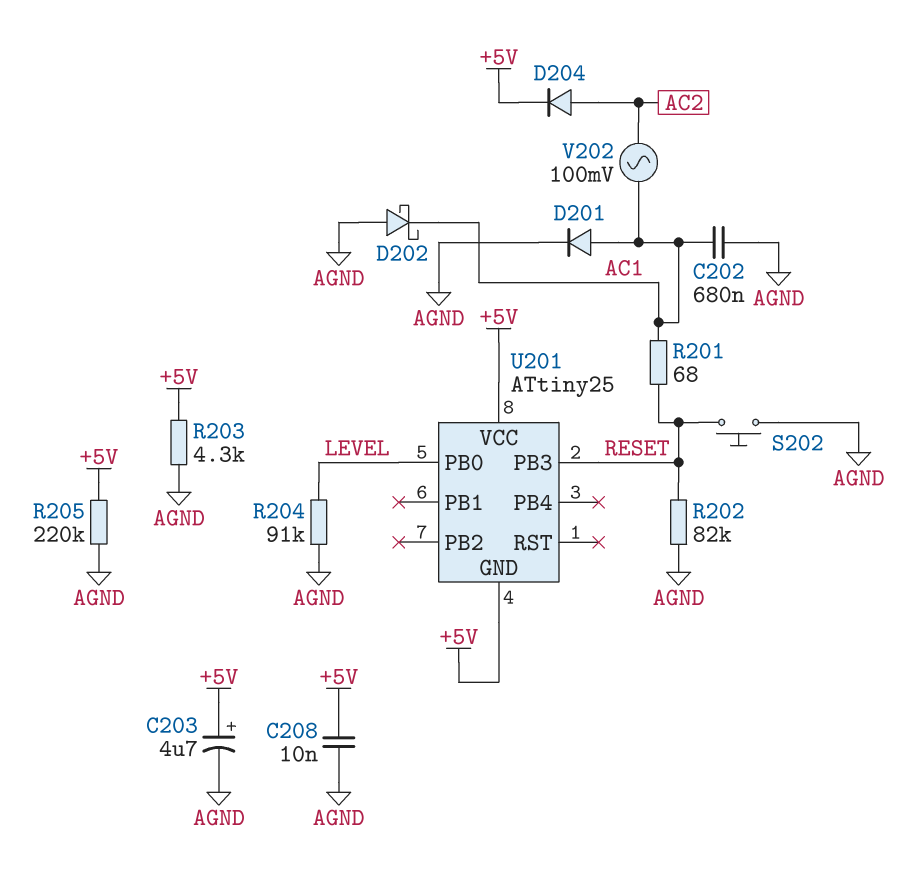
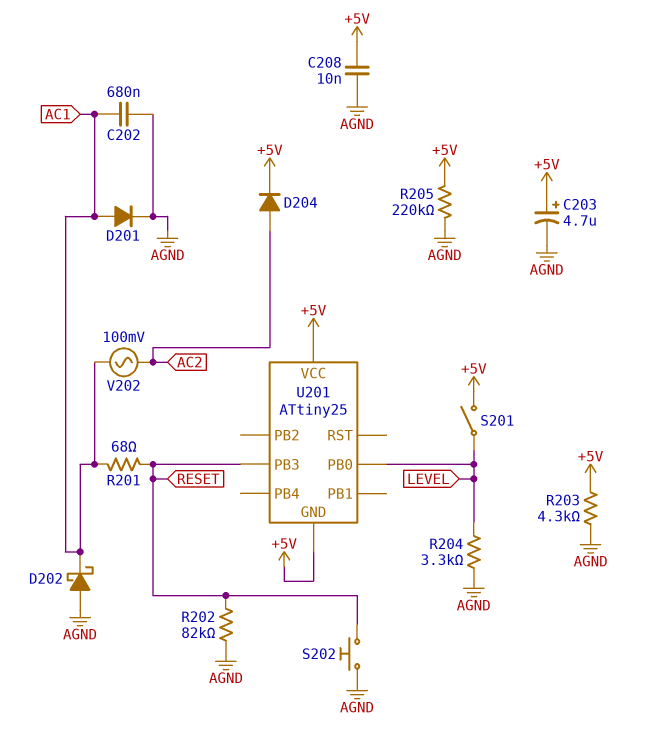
R204: 91k (AGND, LEVEL) -> 3.3k (AGND, LEVEL)
S201: none -> switch (+5V, LEVEL)

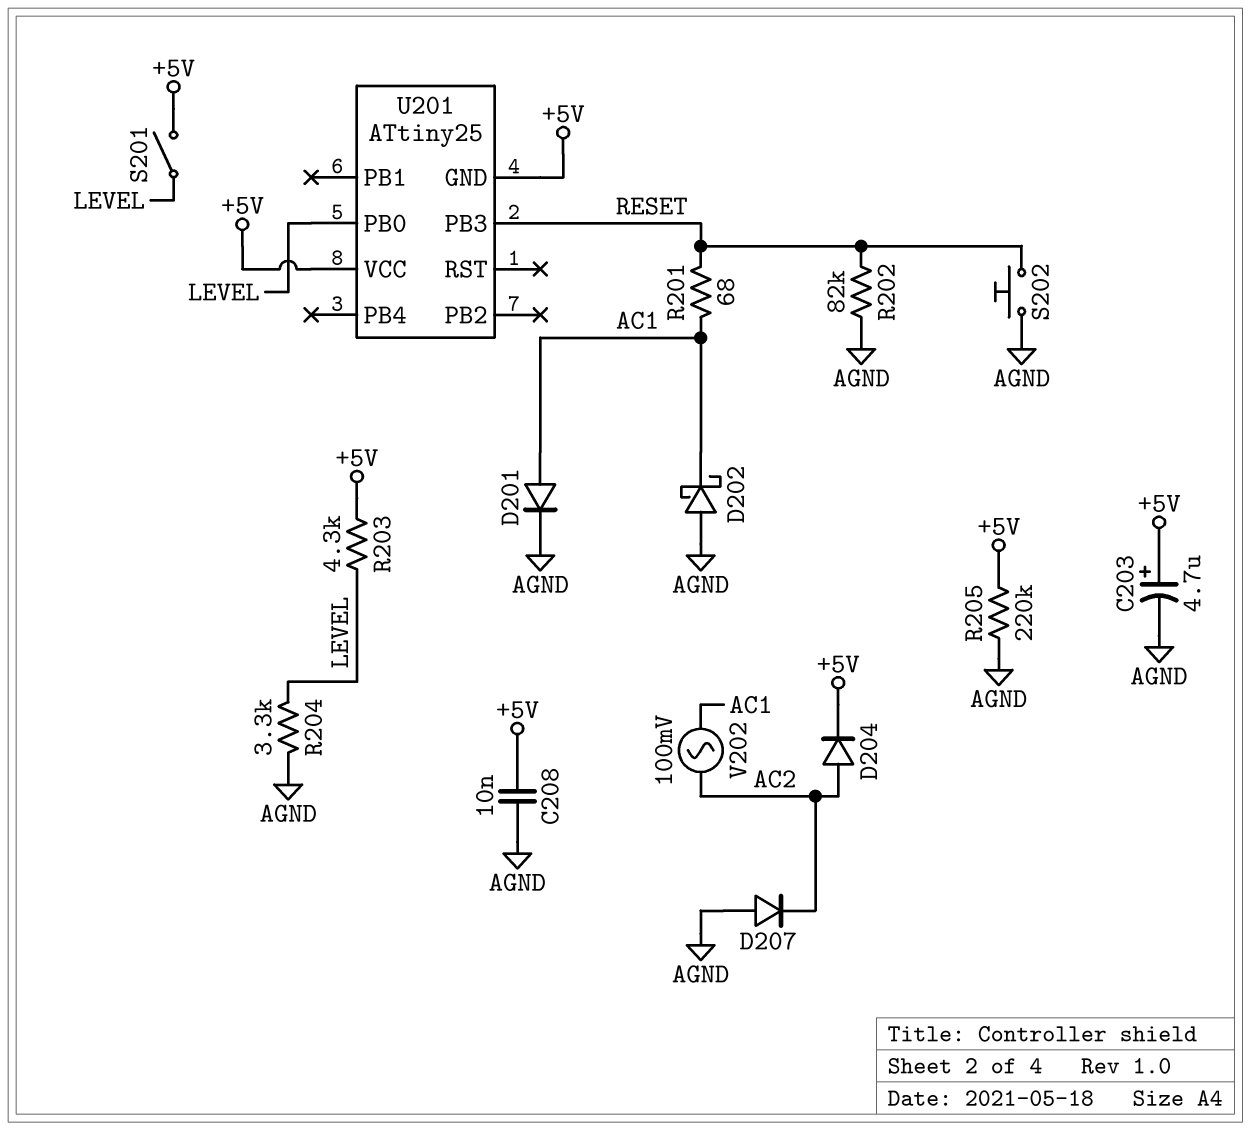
C202: 680nF (AC1, AGND) -> none
D207: none -> diode (A AGND, K AC2)
R203: 4.3k (+5V, AGND) -> 4.3k (+5V, LEVEL)

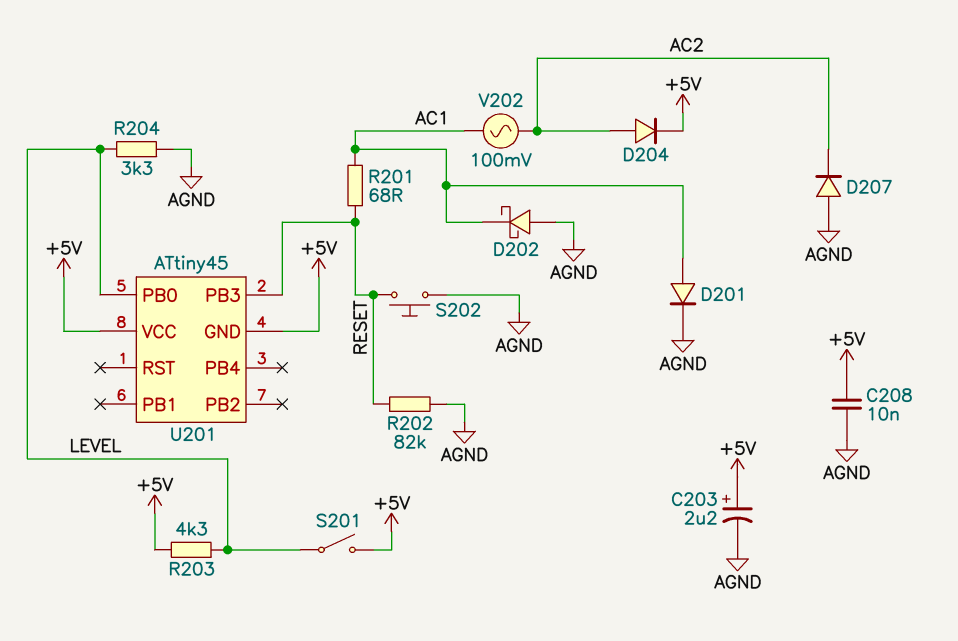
C203: 4.7uF (plus +5V, minus AGND) -> 2.2uF (plus +5V, minus AGND)
R205: 220k (+5V, AGND) -> none
U201: ATtiny25 -> ATtiny45

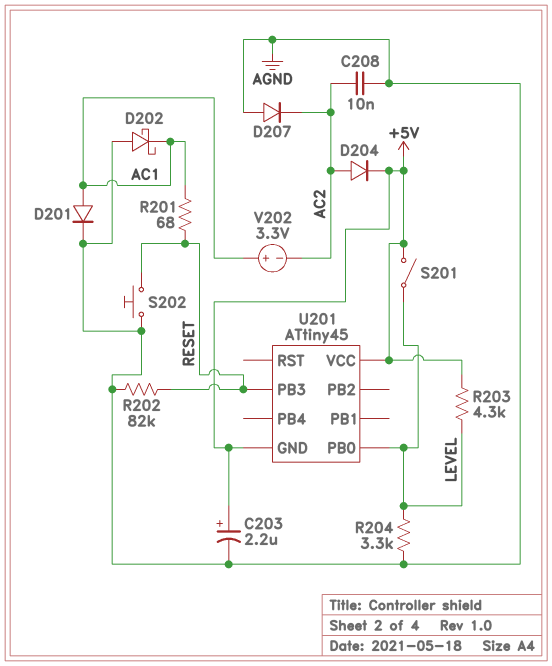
C208: 10nF (+5V, AGND) -> 10nF (AC2, AGND)
V202: AC 100mV (AC1, AC2) -> 3.3V (plus AC1, minus AC2)

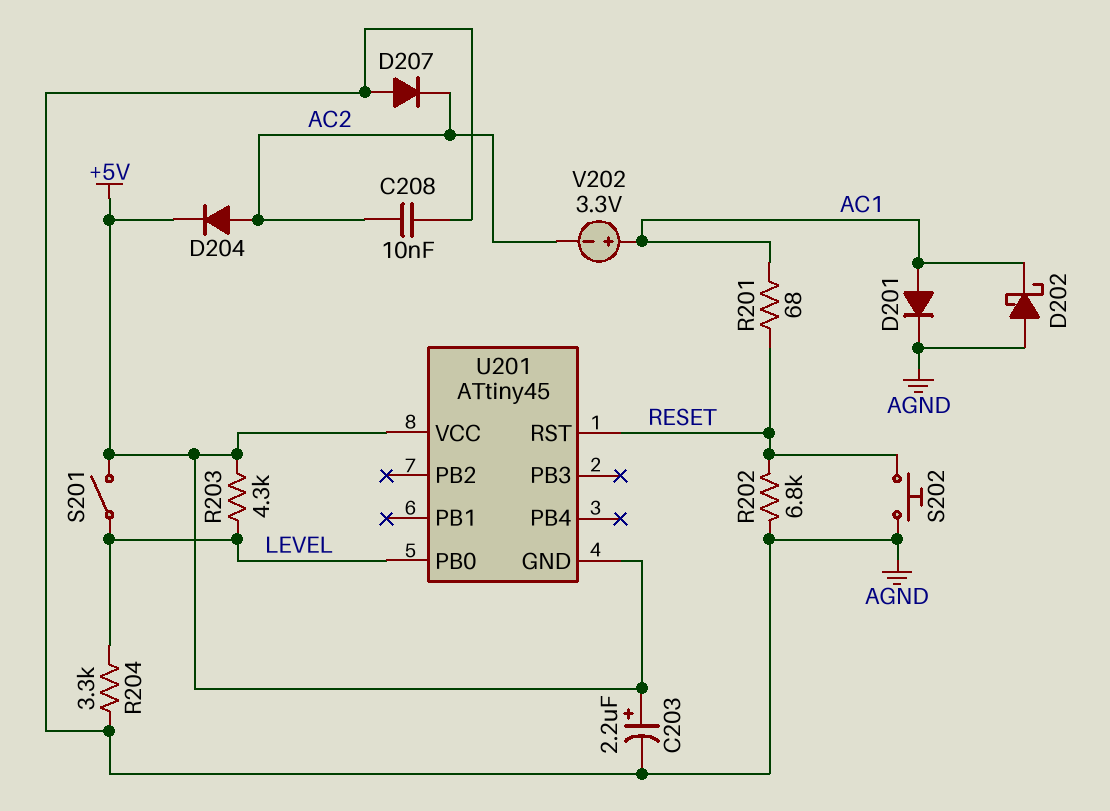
R202: 82k (AGND, RESET) -> 6.8k (AGND, RESET)
U201 pin PB3: RESET -> none
U201 pin RST: none -> RESET

